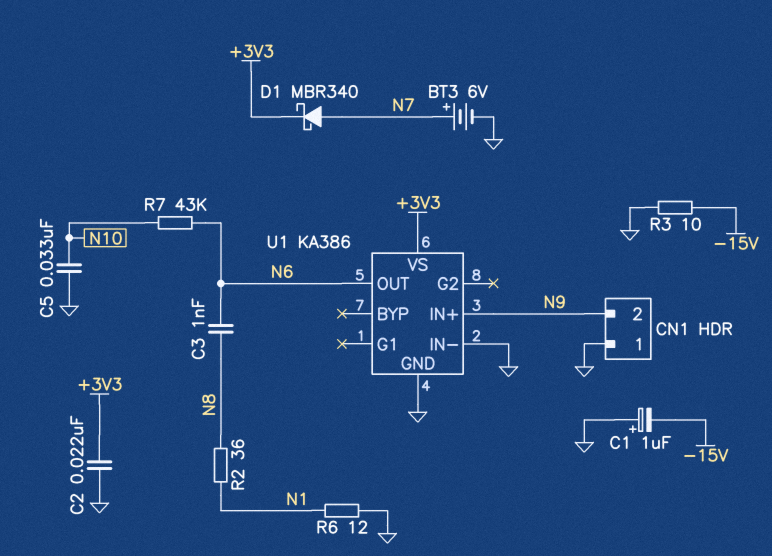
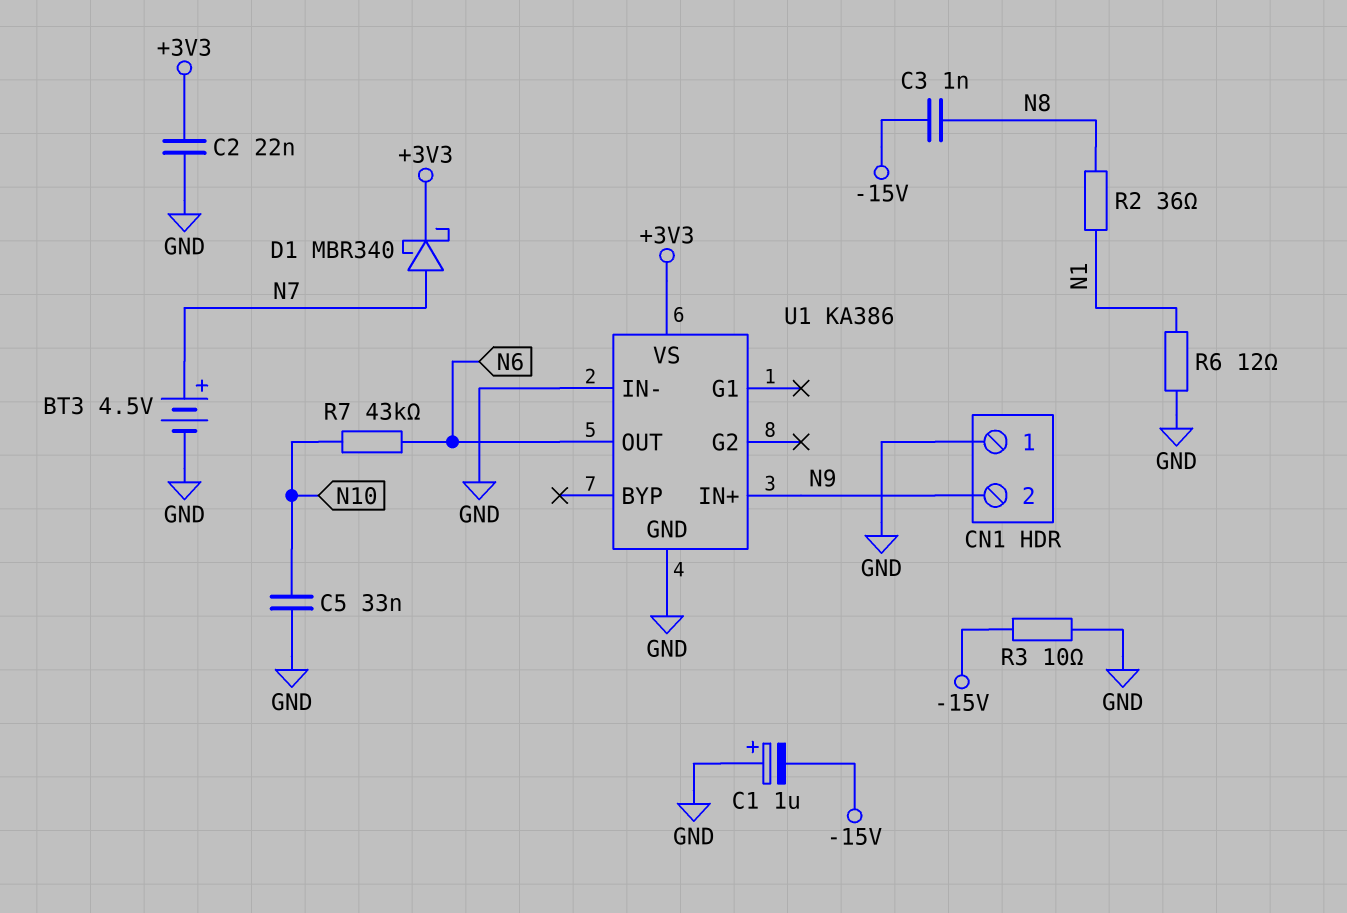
BT3: 6V (plus N7, minus GND) -> 4.5V (plus N7, minus GND)
C3: 1nF (N6, N8) -> 1nF (-15V, N8)

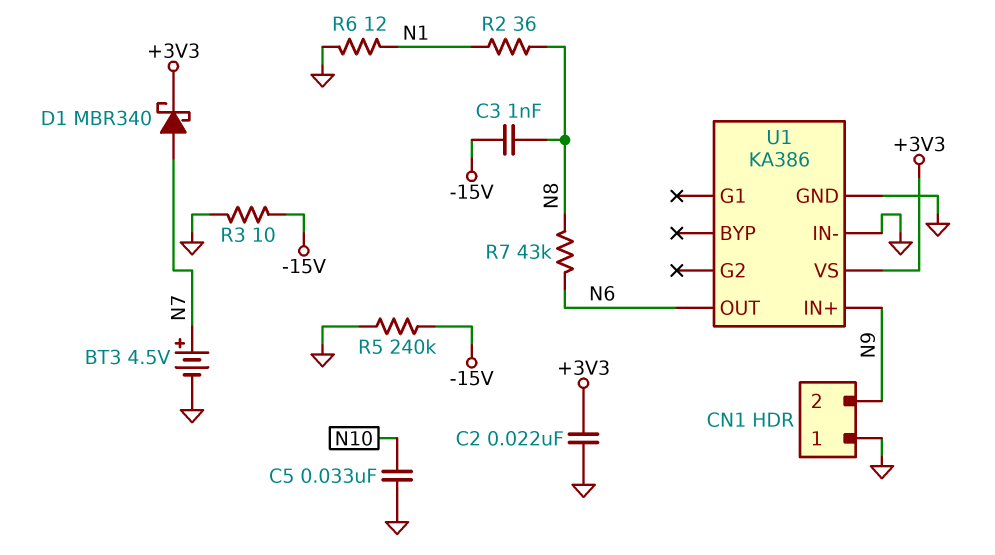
C1: 1uF (plus GND, minus -15V) -> none
R5: none -> 240k (-15V, GND)
R7: 43k (N6, N10) -> 43k (N6, N8)

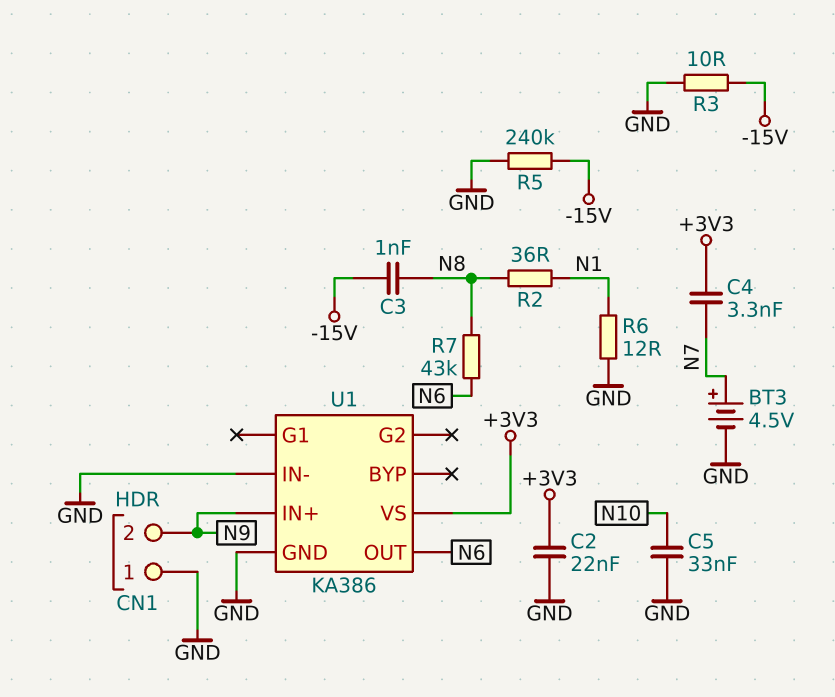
C4: none -> 3.3nF (+3V3, N7)
D1: schottky MBR340 (A N7, K +3V3) -> none

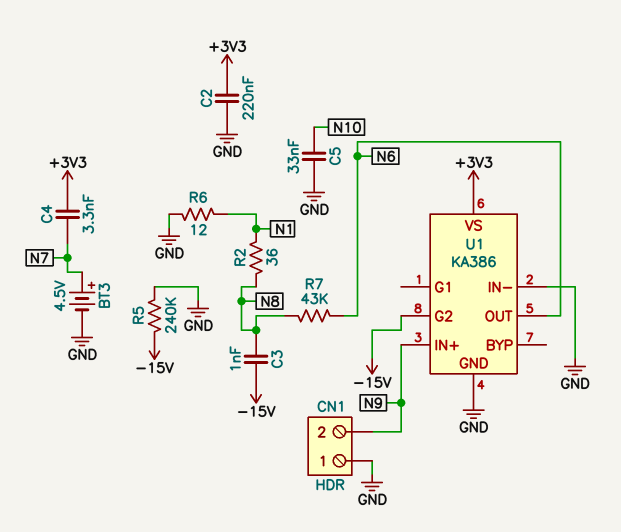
C2: 22nF (+3V3, GND) -> 220nF (+3V3, GND)
R3: 10 (-15V, GND) -> none
U1 pin G2: none -> -15V

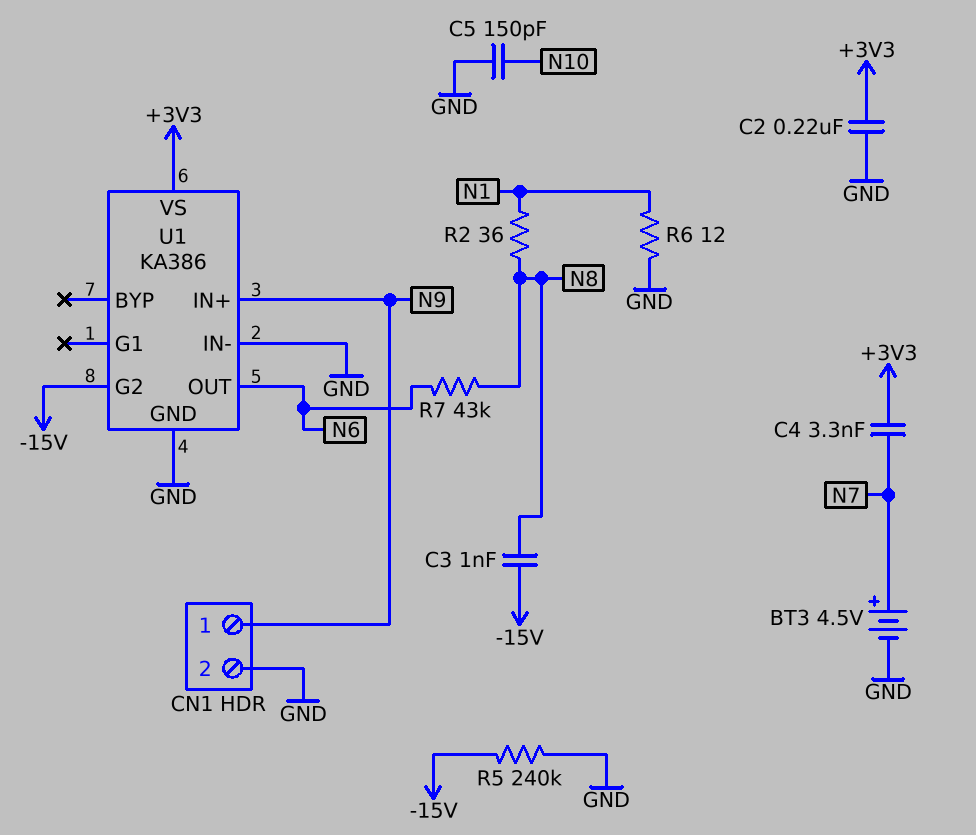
C5: 33nF (GND, N10) -> 150pF (GND, N10)
CN1 pin 1: GND -> N9
CN1 pin 2: N9 -> GND

